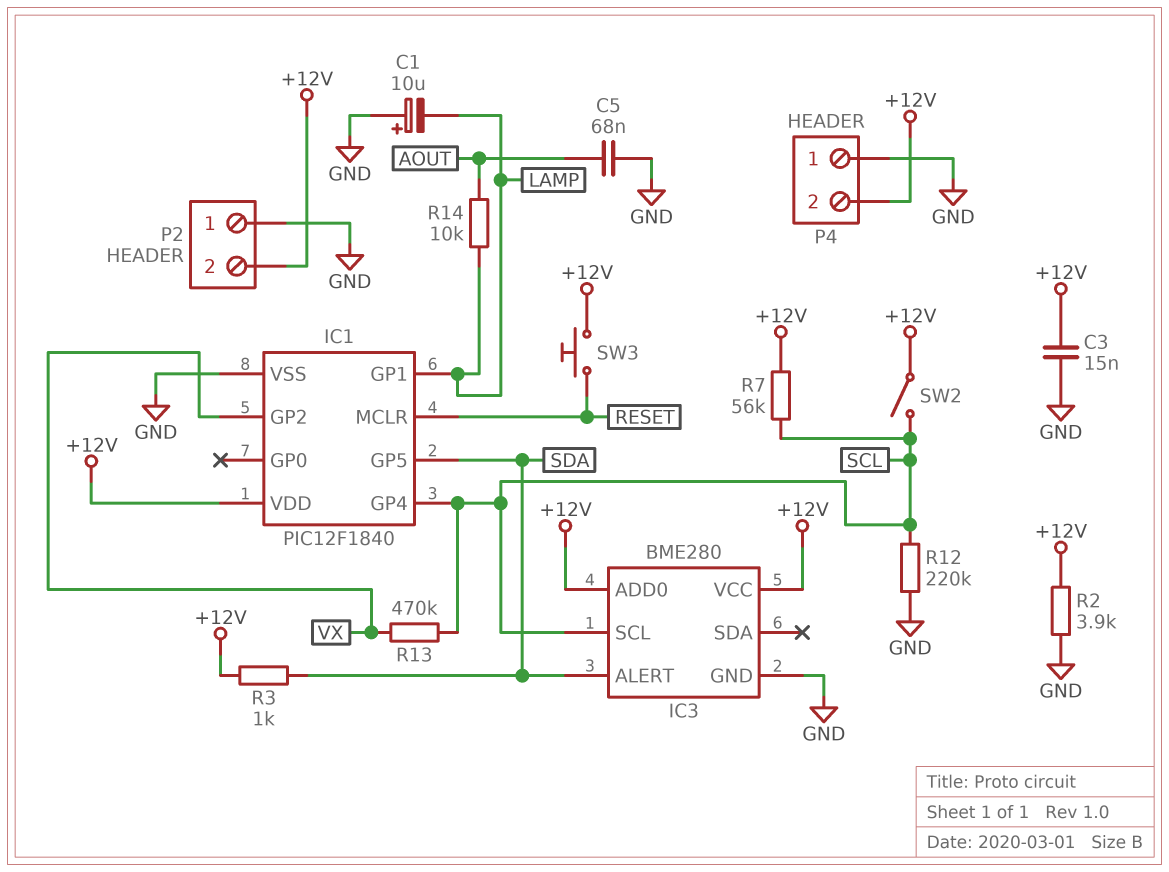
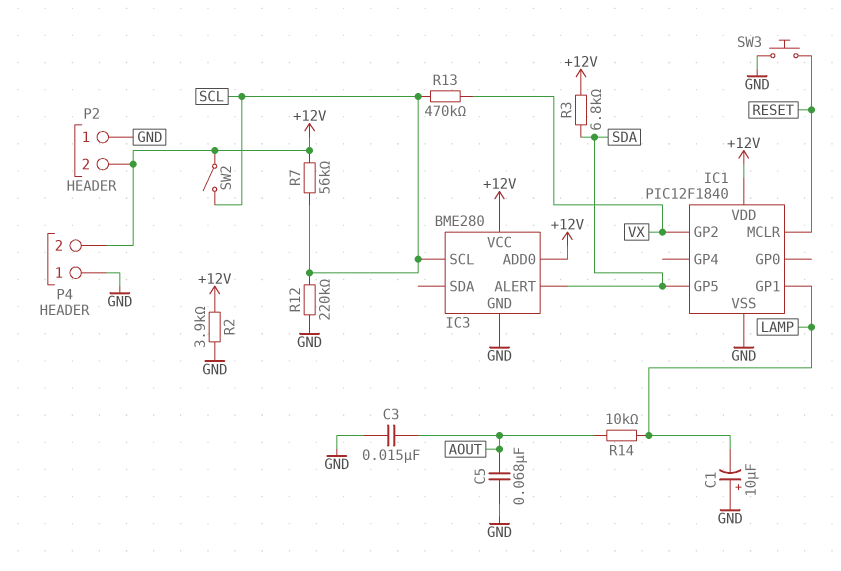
C3: 15nF (+12V, GND) -> 15nF (AOUT, GND)
IC1 pin GP4: SCL -> none
R3: 1k (+12V, SDA) -> 6.8k (+12V, SDA)
SW3: button (+12V, RESET) -> button (GND, RESET)

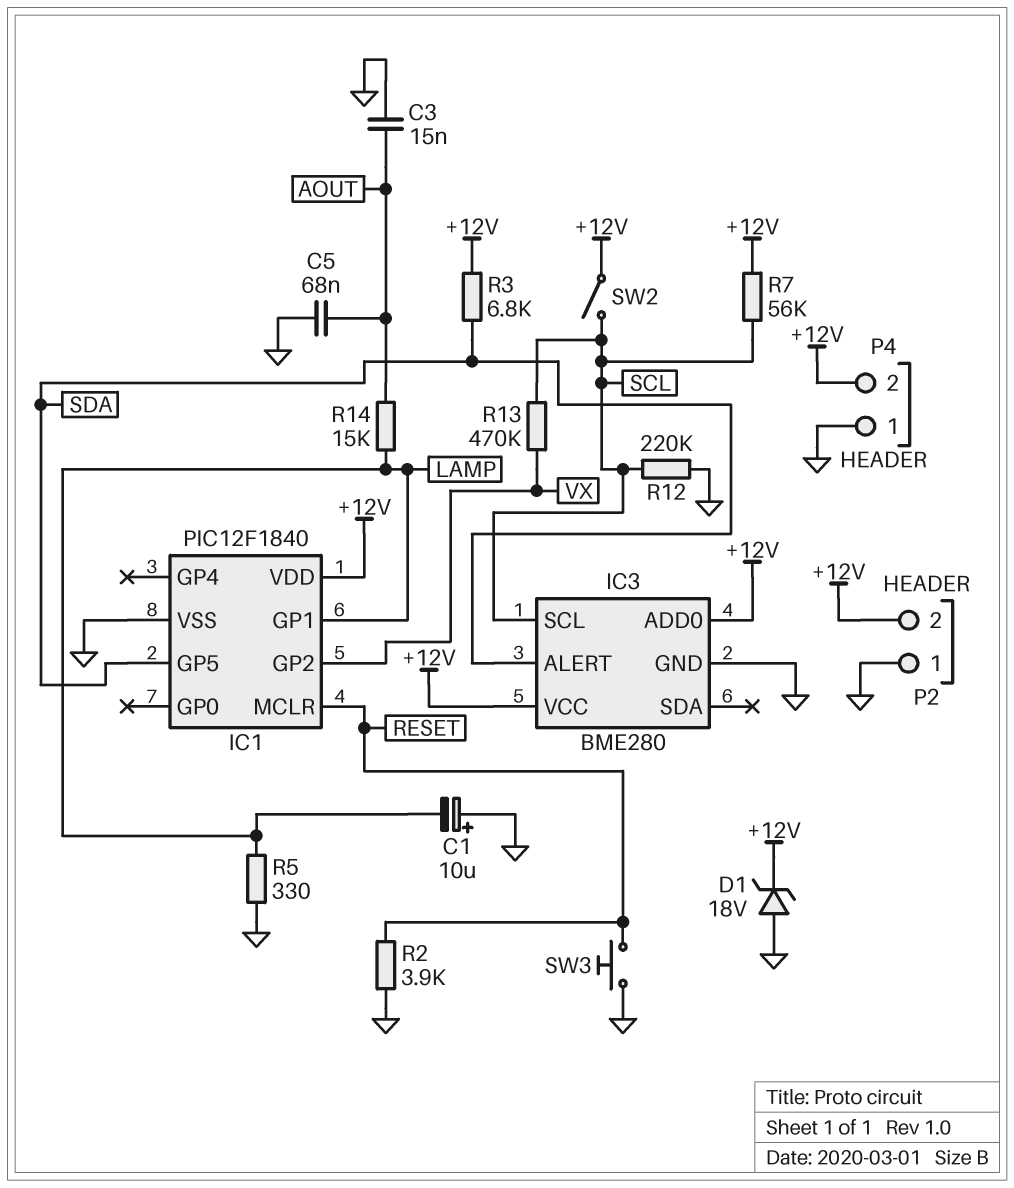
D1: none -> zener 18V (A GND, K +12V)
R2: 3.9k (+12V, GND) -> 3.9k (GND, RESET)
R5: none -> 330 (GND, LAMP)
R14: 10k (AOUT, LAMP) -> 15k (AOUT, LAMP)

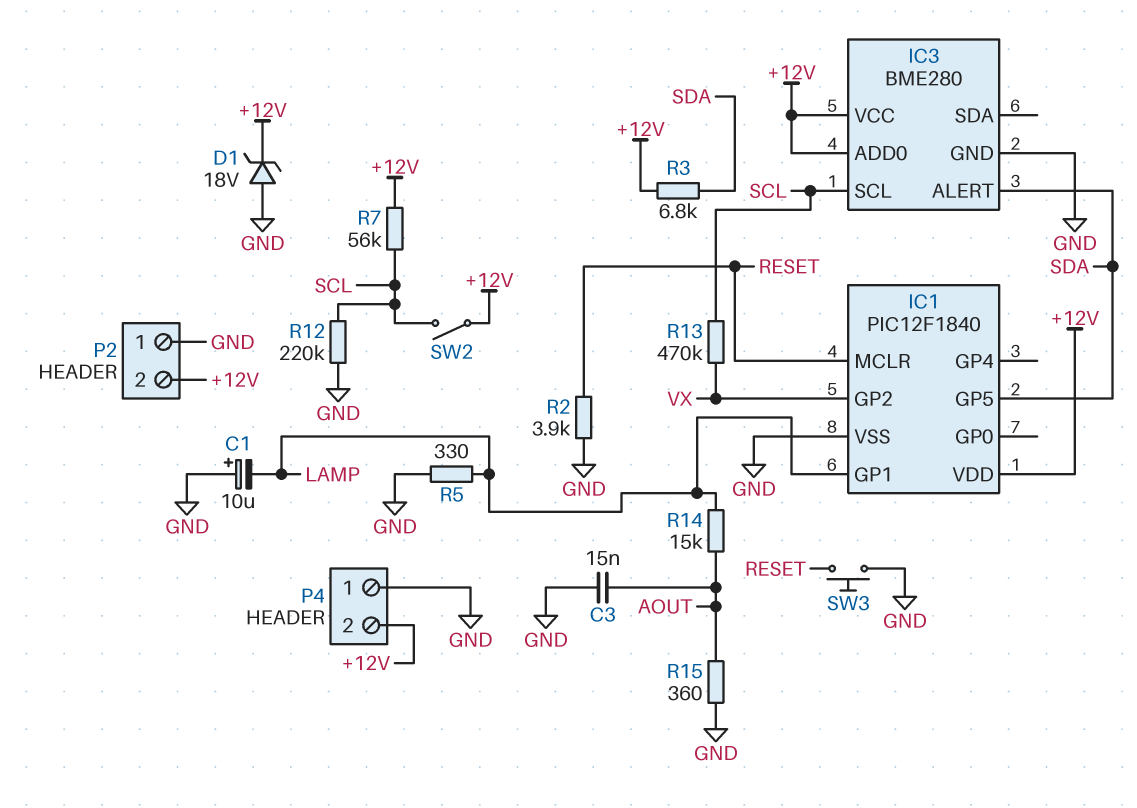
C5: 68nF (AOUT, GND) -> none
R15: none -> 360 (AOUT, GND)

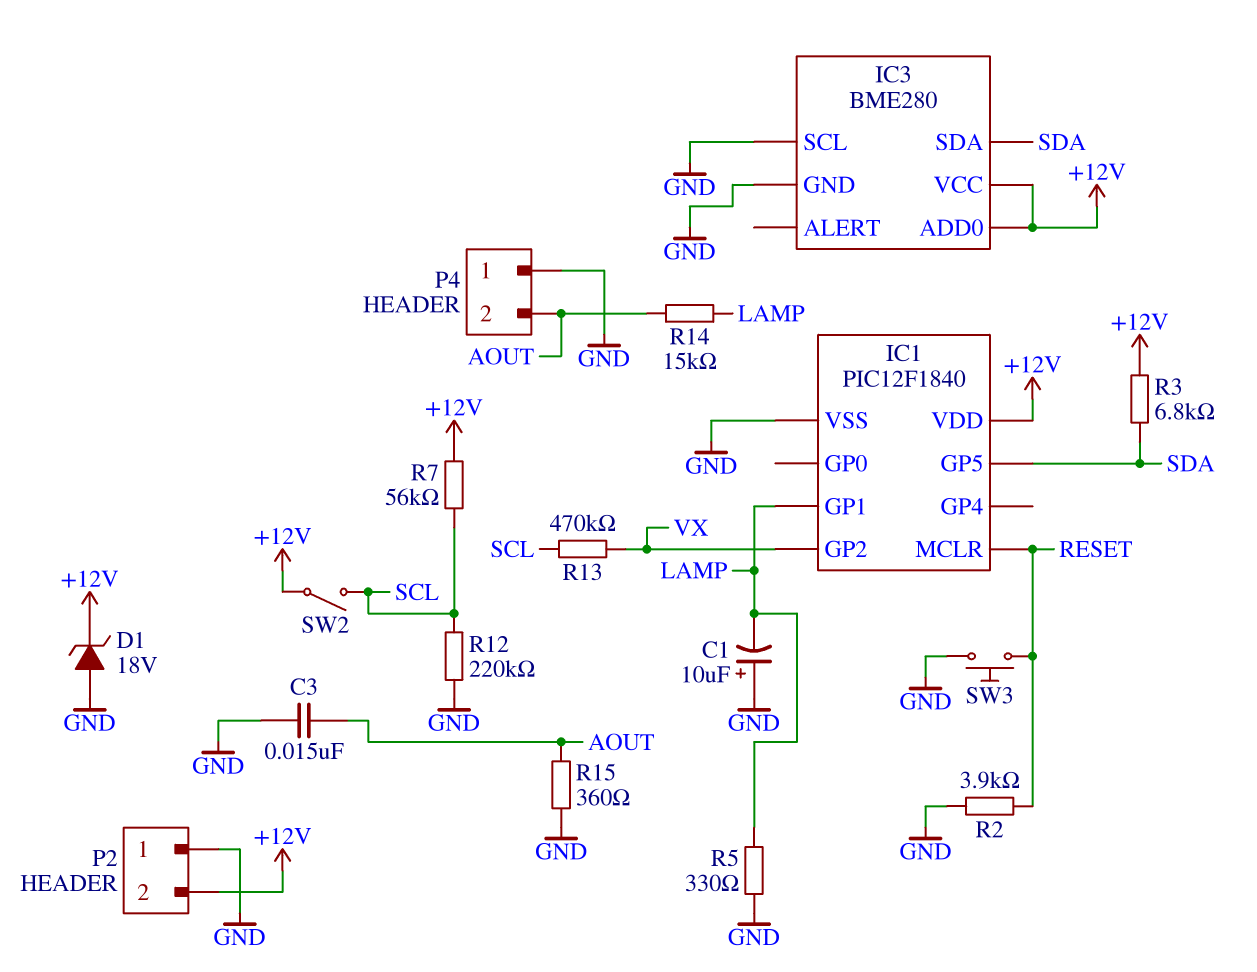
IC3 pin ALERT: SDA -> none
IC3 pin SCL: SCL -> GND
IC3 pin SDA: none -> SDA
P4 pin 2: +12V -> AOUT

